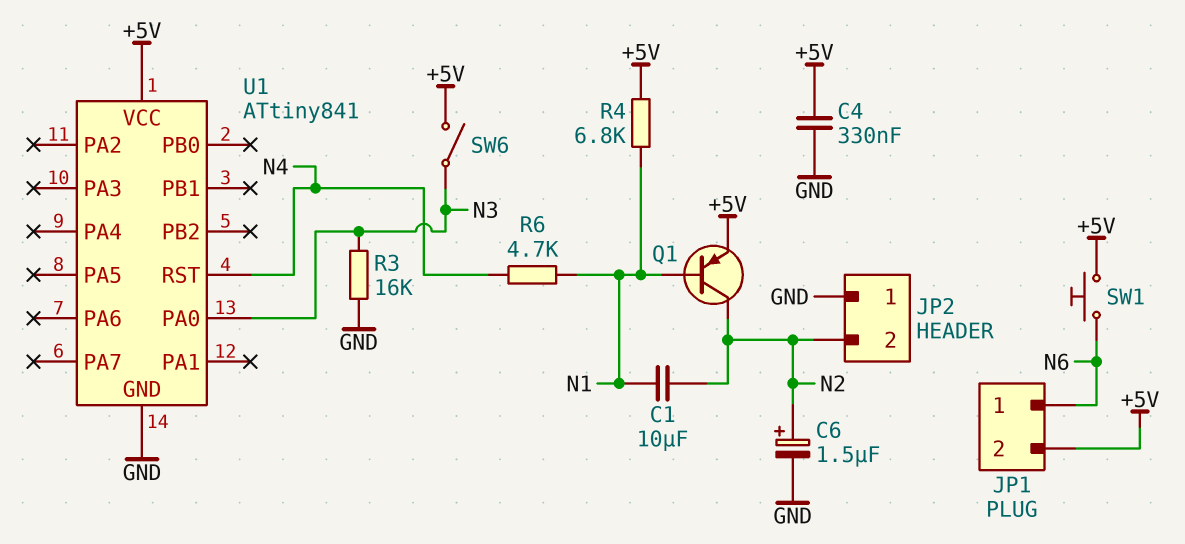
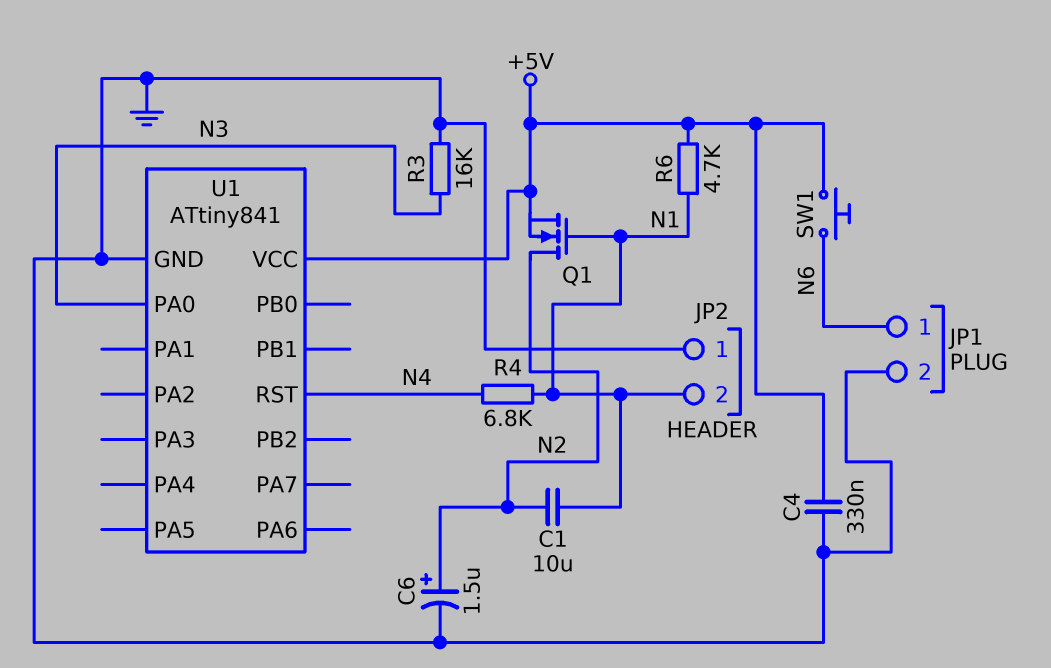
JP1 pin 2: +5V -> GND
JP2 pin 2: N2 -> N1
Q1: PNP (B N1, C N2, E +5V) -> NMOS (G N1, D N2, S +5V)
R4: 6.8k (+5V, N1) -> 6.8k (N1, N4)
R6: 4.7k (N1, N4) -> 4.7k (+5V, N1)
SW6: switch (+5V, N3) -> none

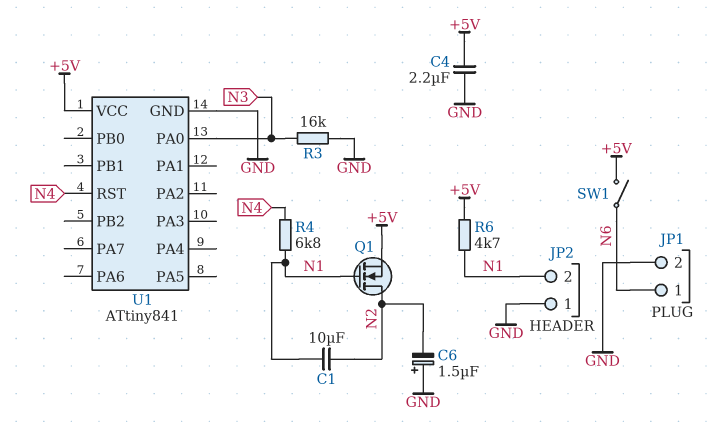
C4: 330nF (+5V, GND) -> 2.2uF (+5V, GND)
C6: 1.5uF (plus N2, minus GND) -> 1.5uF (plus GND, minus N2)
SW1: button (+5V, N6) -> switch (+5V, N6)

